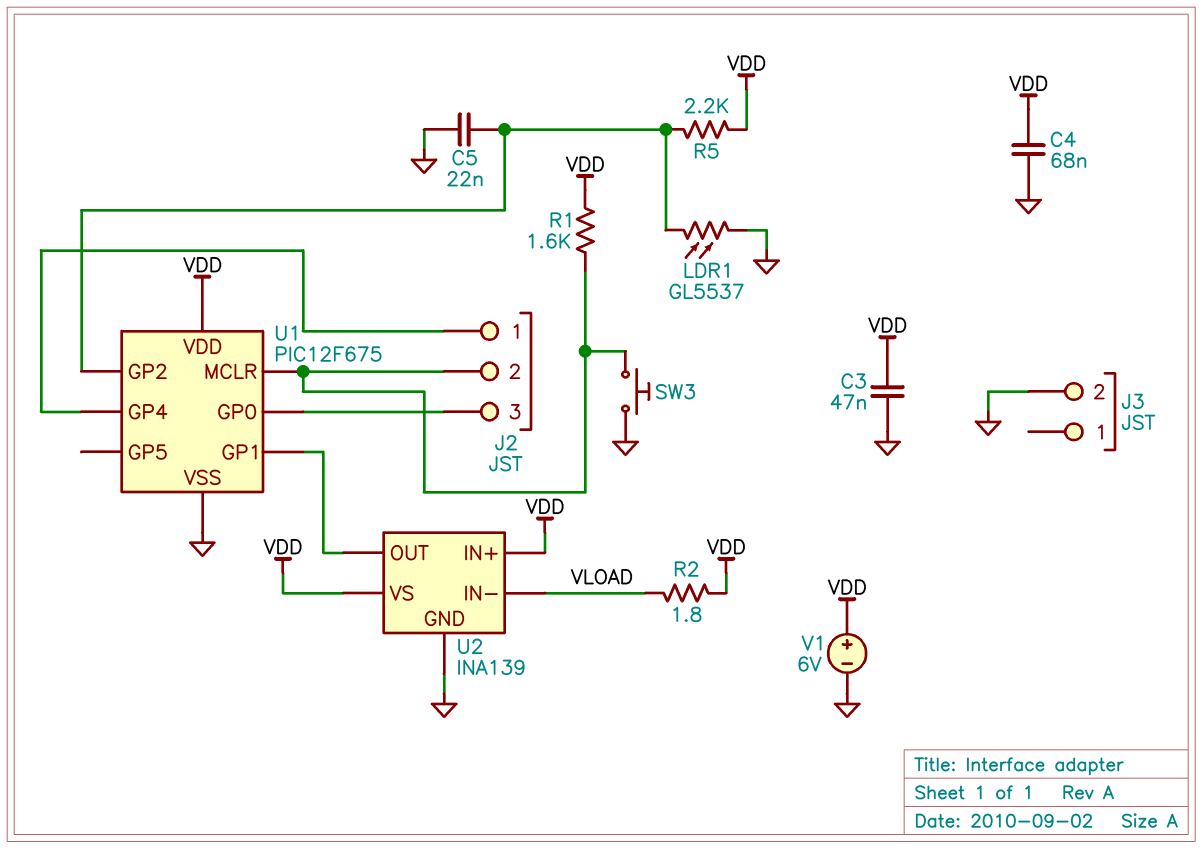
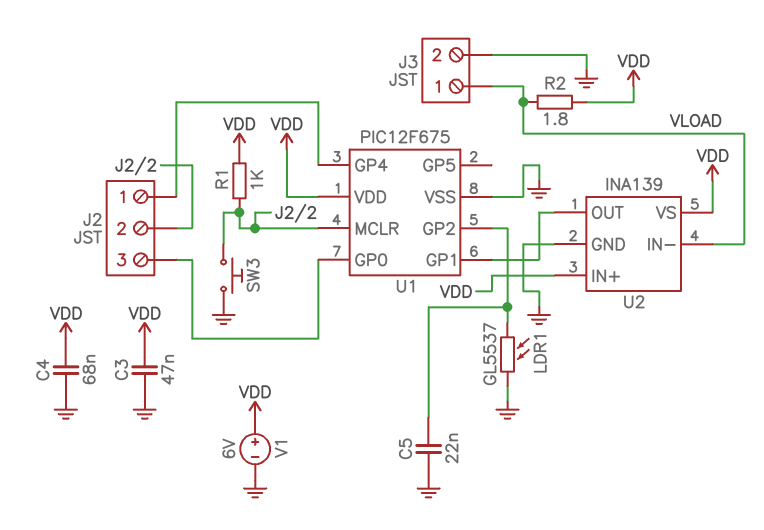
J3 pin 1: none -> VLOAD
R1: 1.6k (J2/2, VDD) -> 1k (J2/2, VDD)
R5: 2.2k (U1/GP2, VDD) -> none

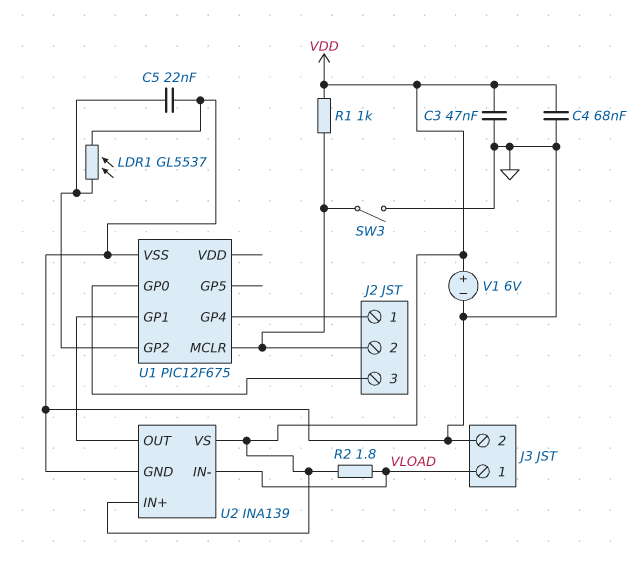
SW3: button (GND, J2/2) -> switch (GND, J2/2)
U1 pin VDD: VDD -> none

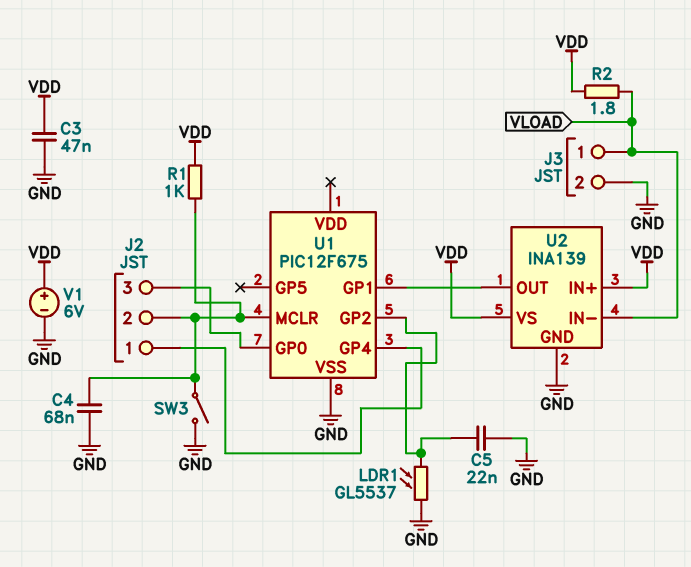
C4: 68nF (GND, VDD) -> 68nF (GND, J2/2)

